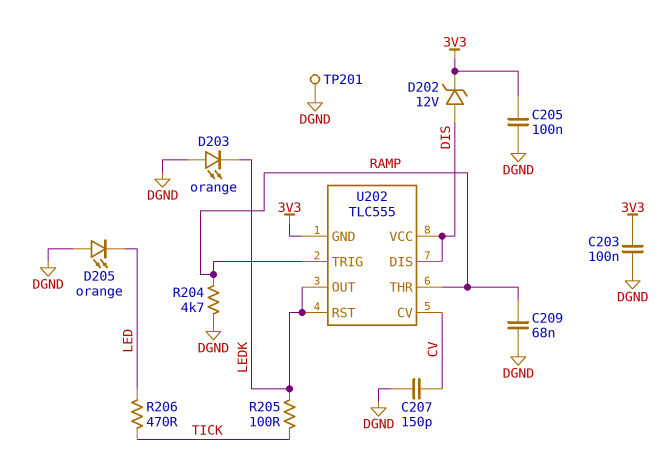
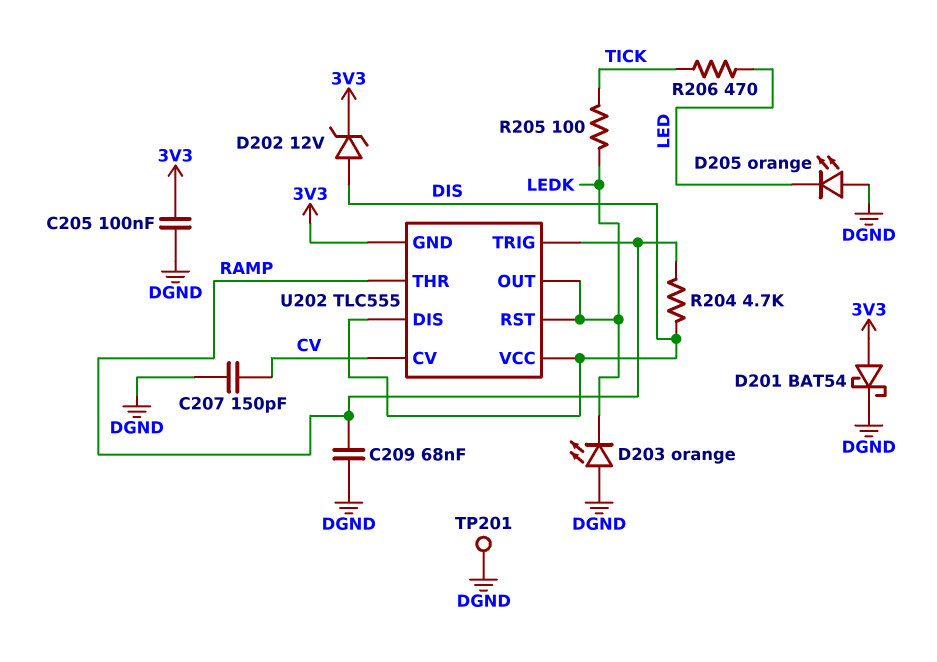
C203: 100nF (3V3, DGND) -> none
D201: none -> schottky BAT54 (A 3V3, K DGND)
R204: 4.7k (DGND, RAMP) -> 4.7k (DIS, RAMP)

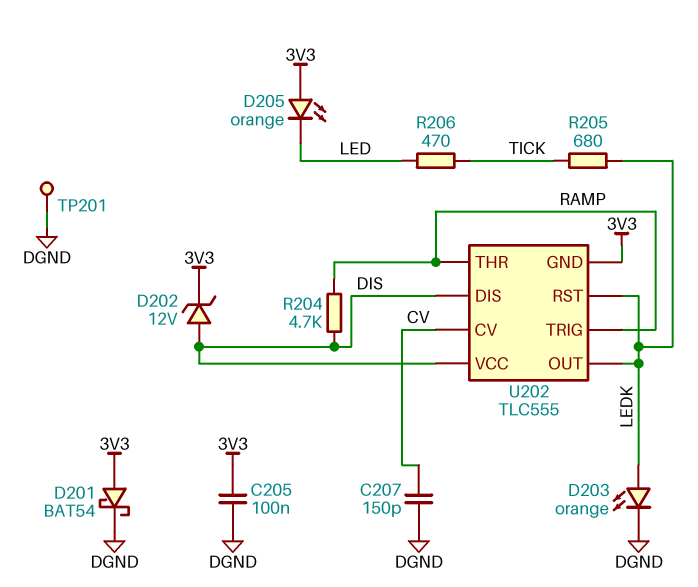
C209: 68nF (DGND, RAMP) -> none
D203: LED orange (A DGND, K LEDK) -> LED orange (A LEDK, K DGND)
D205: LED orange (A DGND, K LED) -> LED orange (A 3V3, K LED)
R205: 100 (LEDK, TICK) -> 680 (LEDK, TICK)

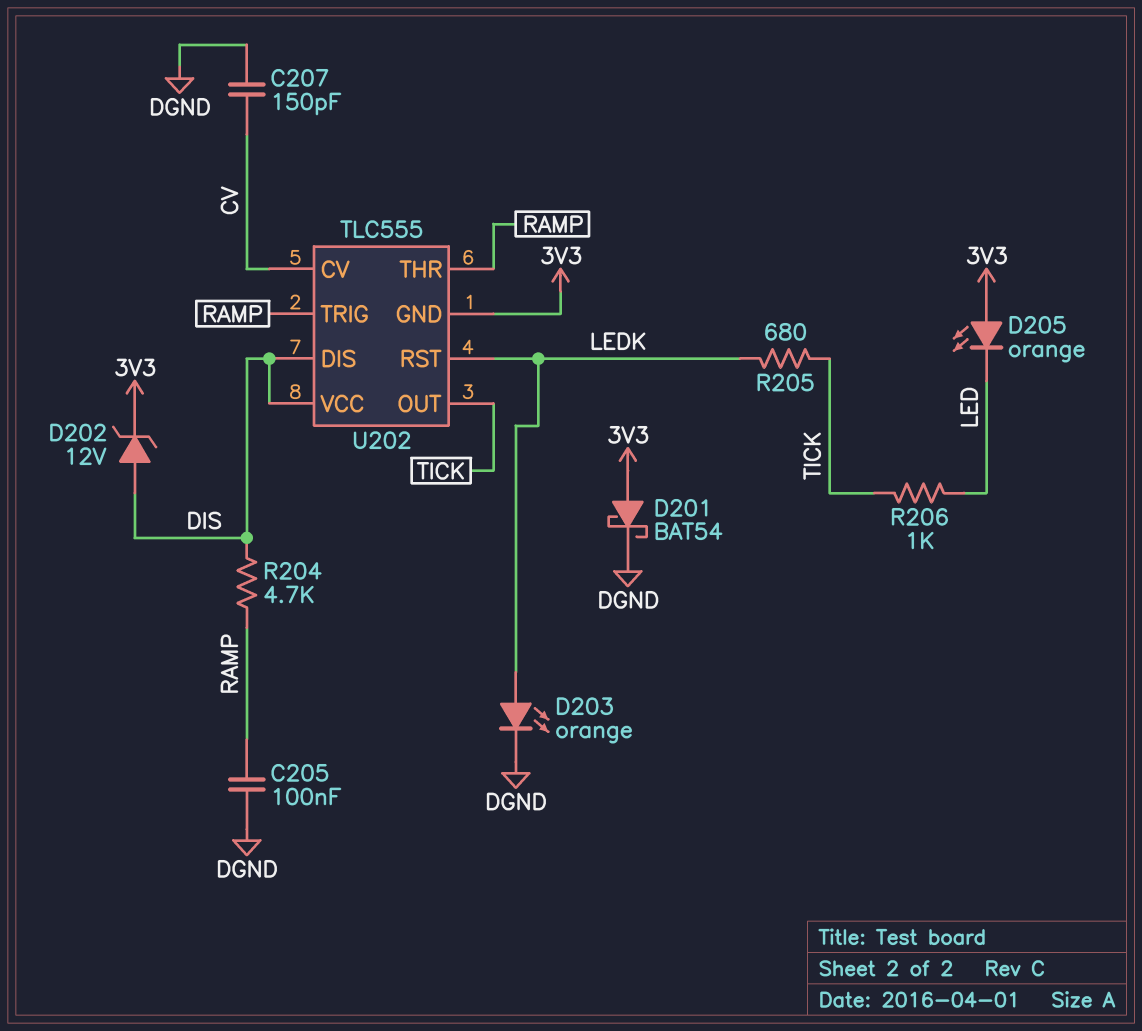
C205: 100nF (3V3, DGND) -> 100nF (DGND, RAMP)
R206: 470 (LED, TICK) -> 1k (LED, TICK)
TP201: test point (DGND) -> none
U202 pin OUT: LEDK -> TICK

